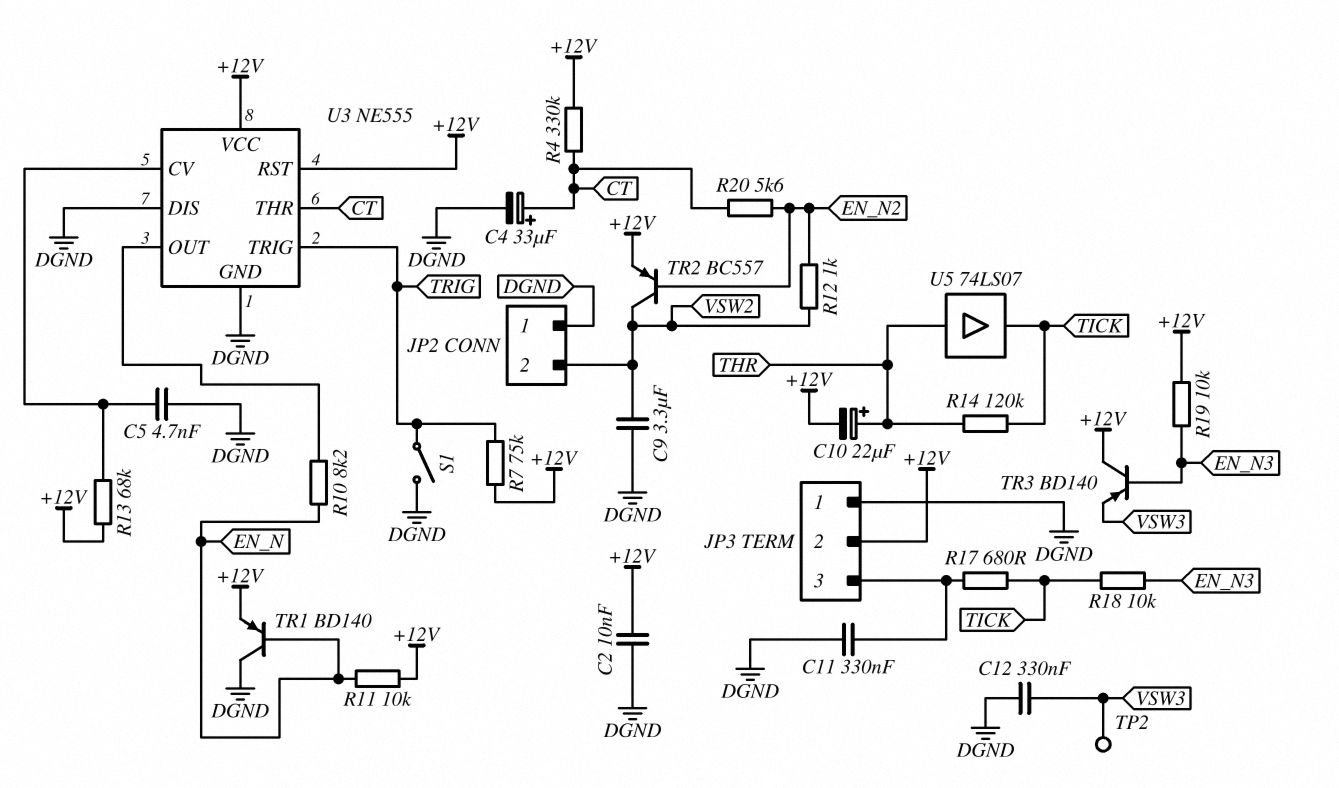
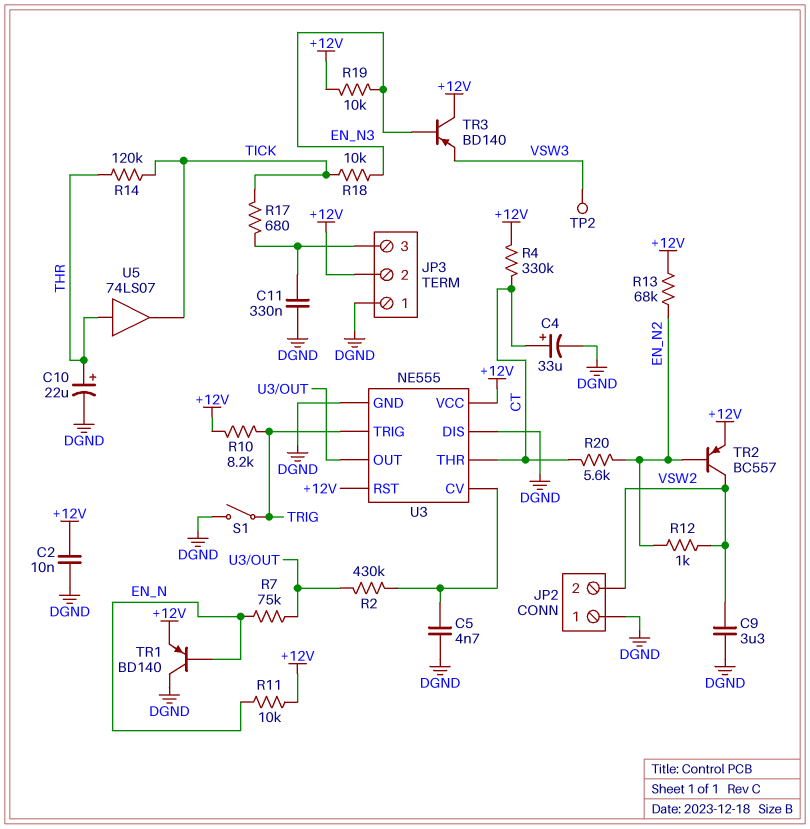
C10: 22uF (plus THR, minus +12V) -> 22uF (plus THR, minus DGND)
C12: 330nF (DGND, VSW3) -> none
R2: none -> 430k (U3/CV, U3/OUT)
R7: 75k (+12V, TRIG) -> 75k (EN_N, U3/OUT)
R10: 8.2k (EN_N, U3/OUT) -> 8.2k (+12V, TRIG)
R13: 68k (+12V, U3/CV) -> 68k (+12V, EN_N2)

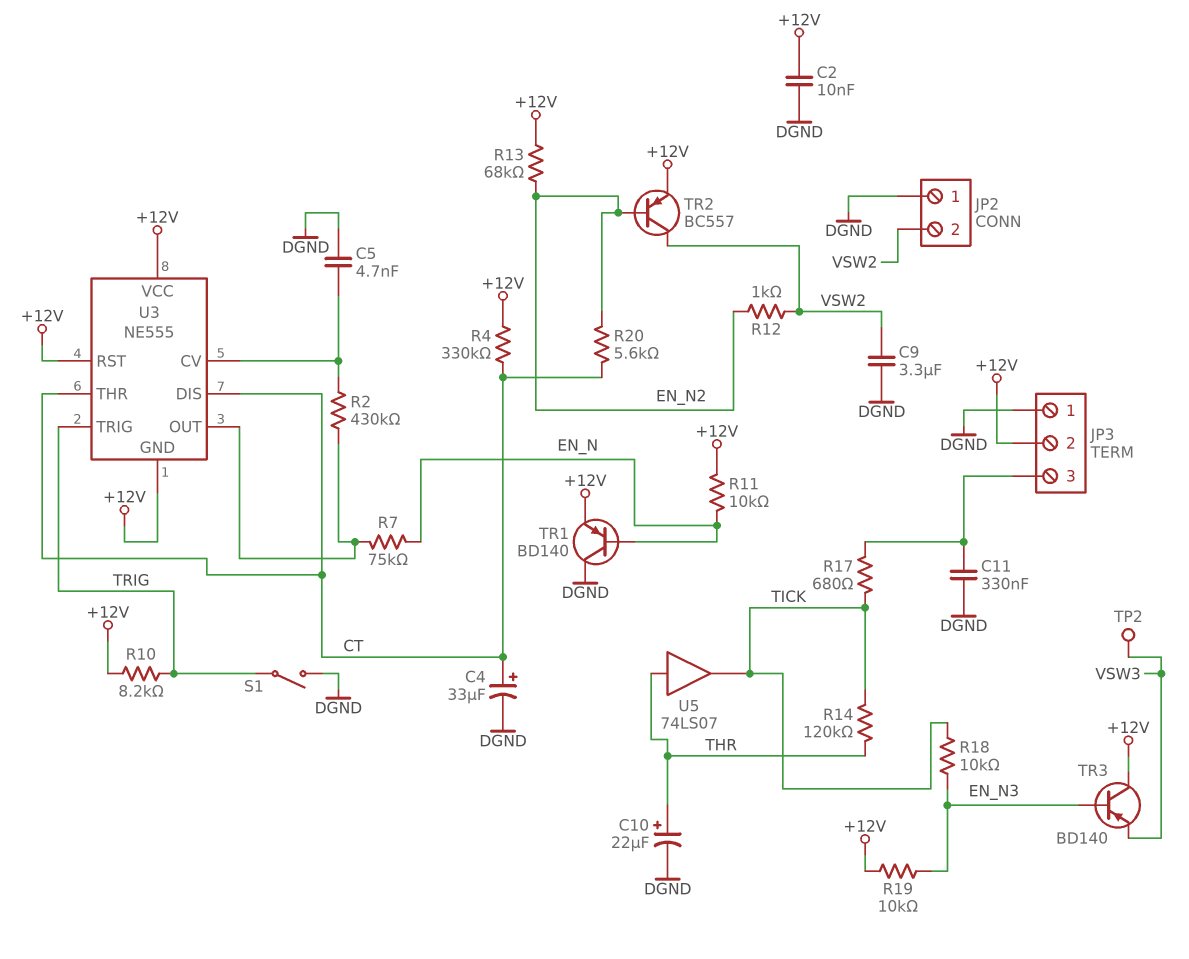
U3 pin DIS: DGND -> CT
U3 pin GND: DGND -> +12V

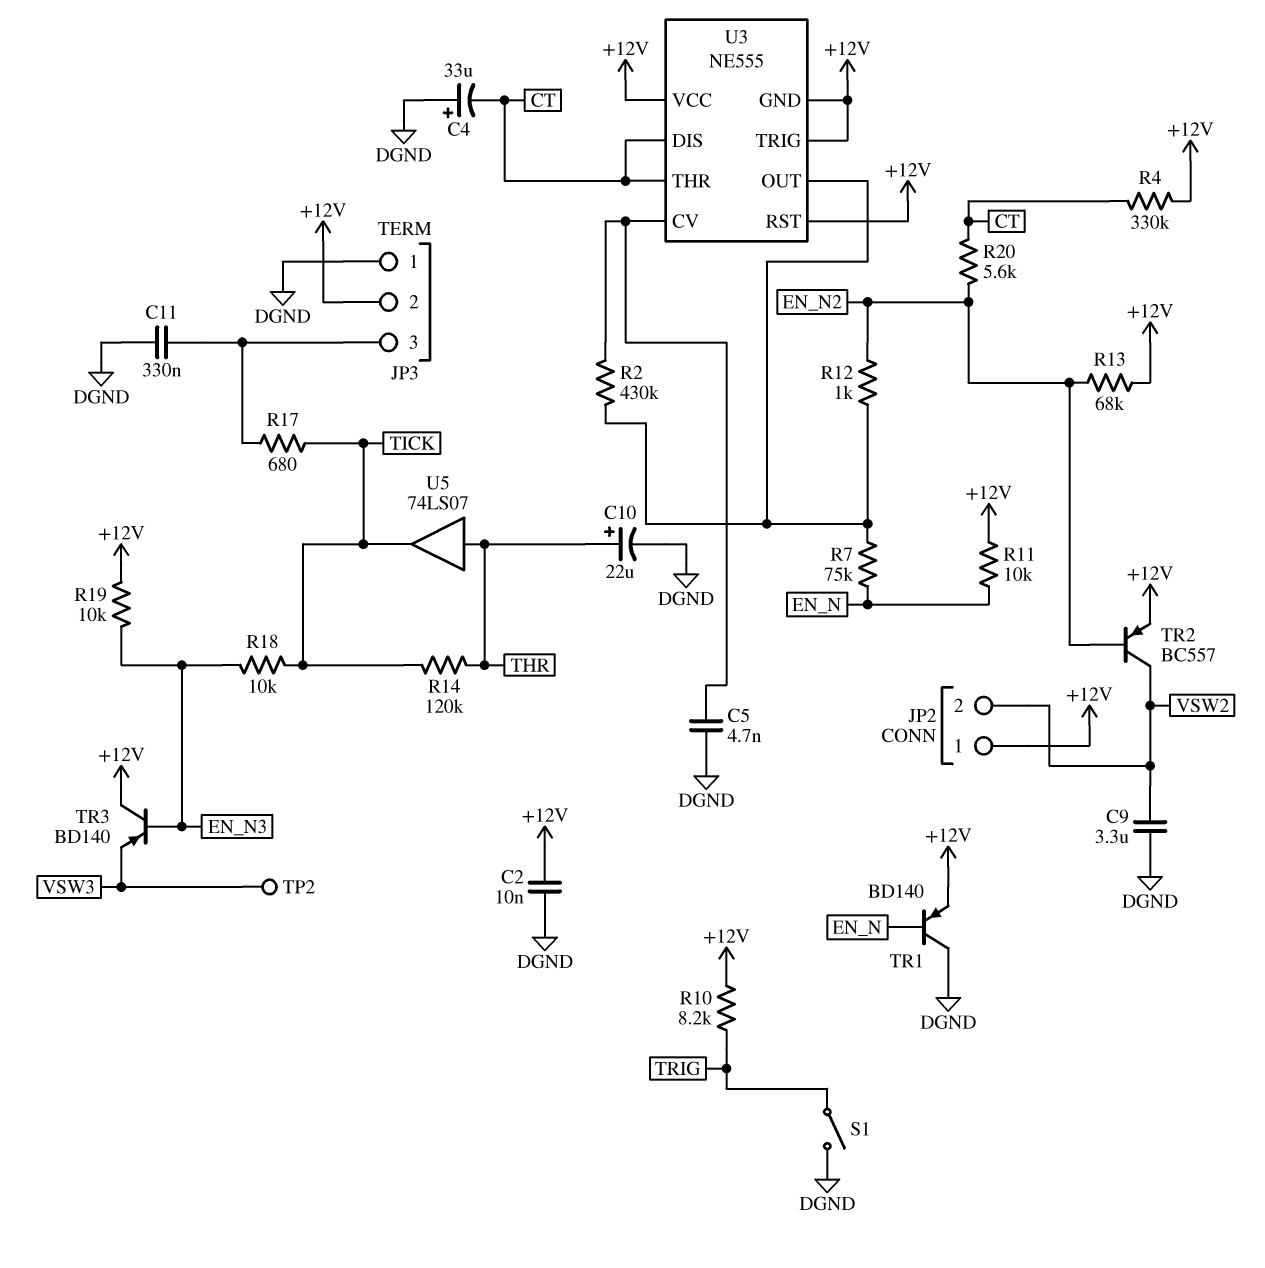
C4: 33uF (plus CT, minus DGND) -> 33uF (plus DGND, minus CT)
JP2 pin 1: DGND -> +12V
R12: 1k (EN_N2, VSW2) -> 1k (EN_N2, U3/OUT)
U3 pin TRIG: TRIG -> +12V

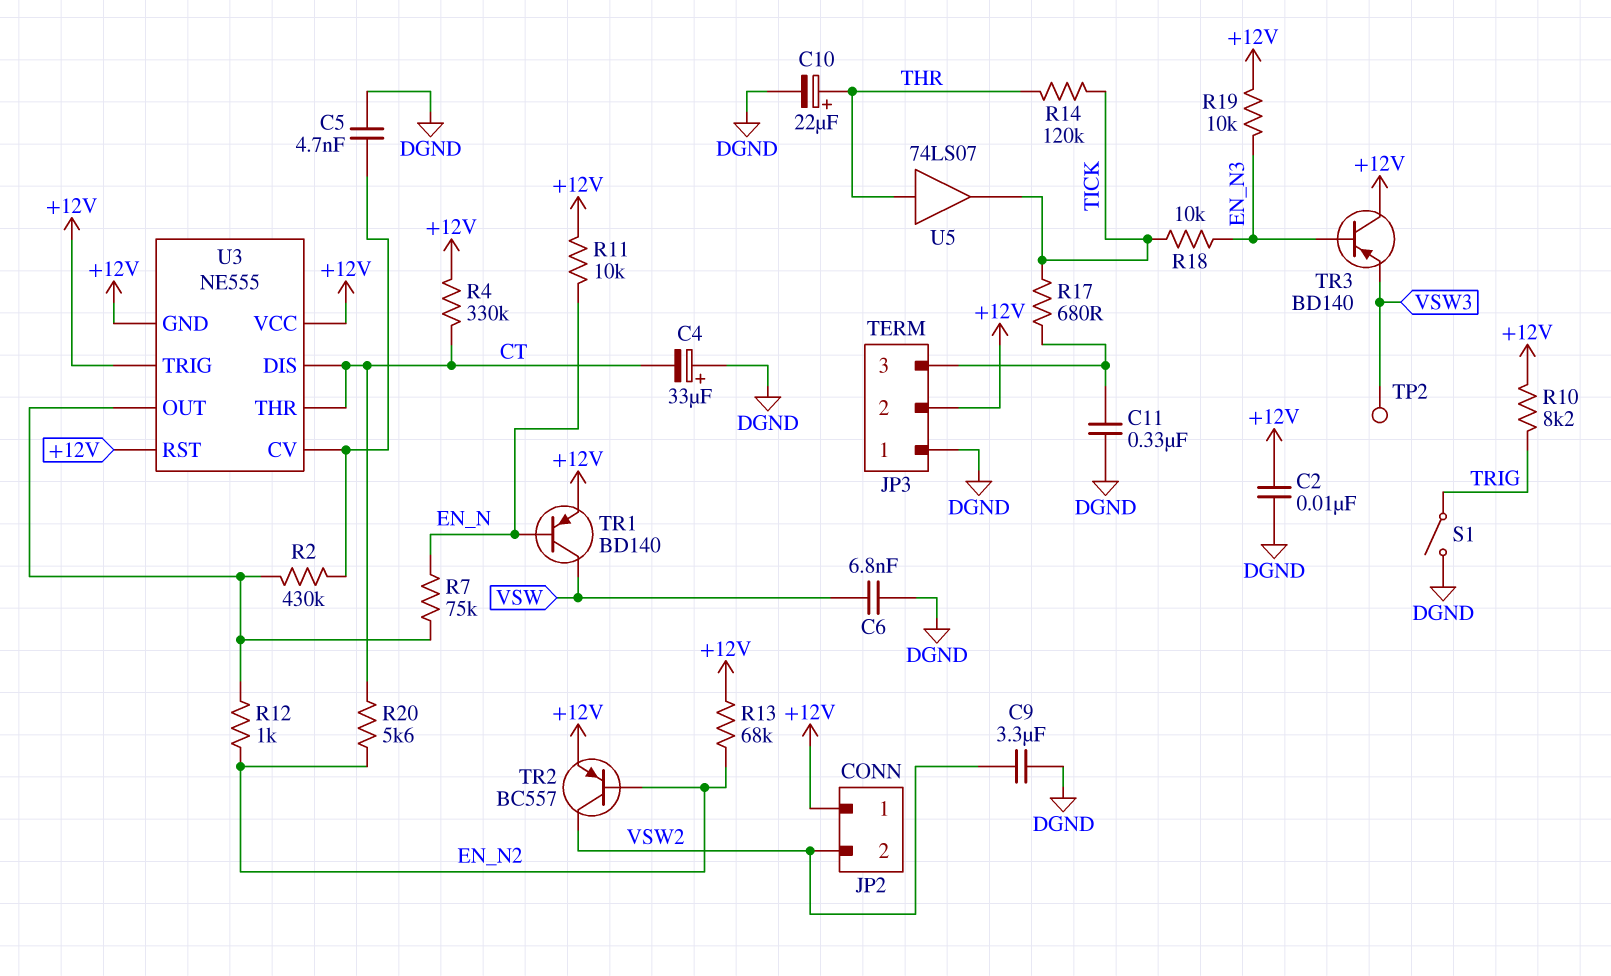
C6: none -> 6.8nF (DGND, VSW)
TR1: PNP BD140 (B EN_N, C DGND, E +12V) -> PNP BD140 (B EN_N, C VSW, E +12V)

